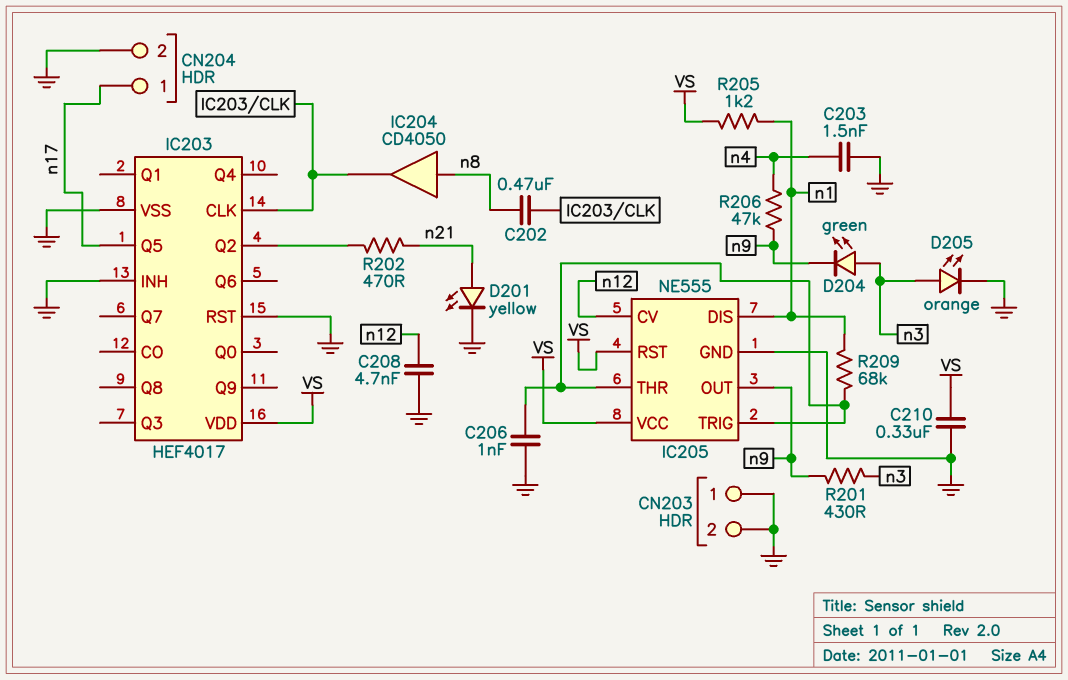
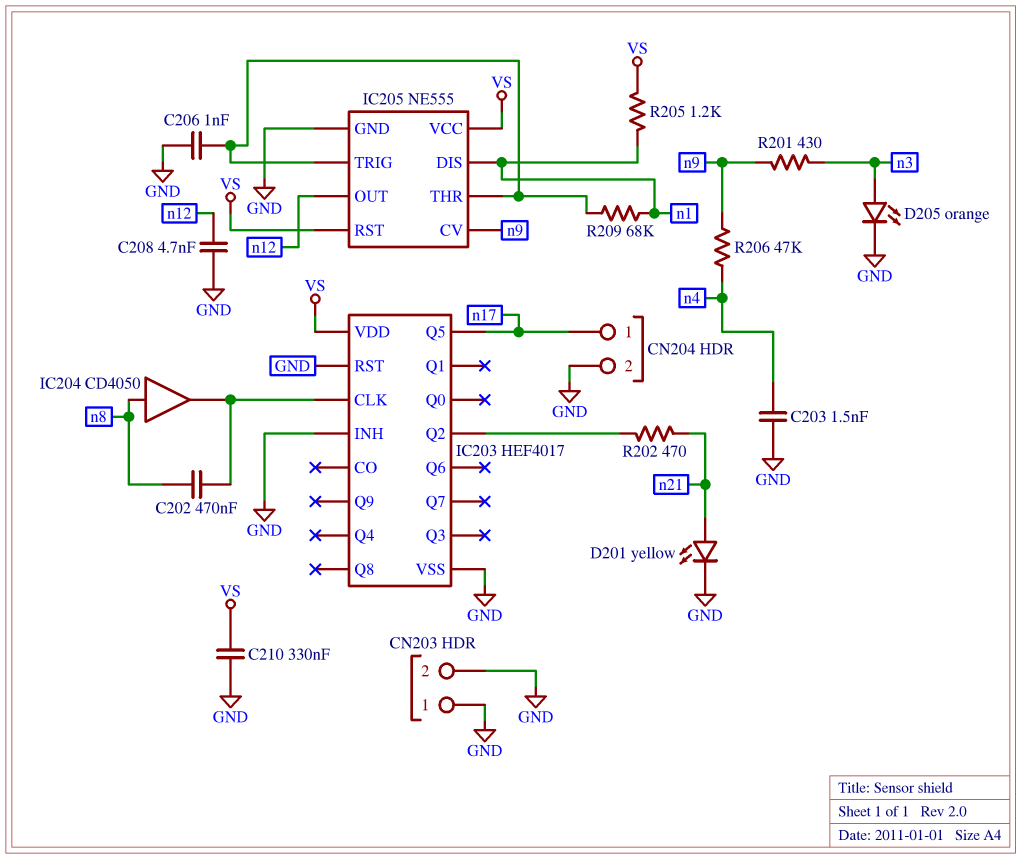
D204: LED green (A n3, K n9) -> none
IC205 pin CV: n12 -> n9
IC205 pin OUT: n9 -> n12

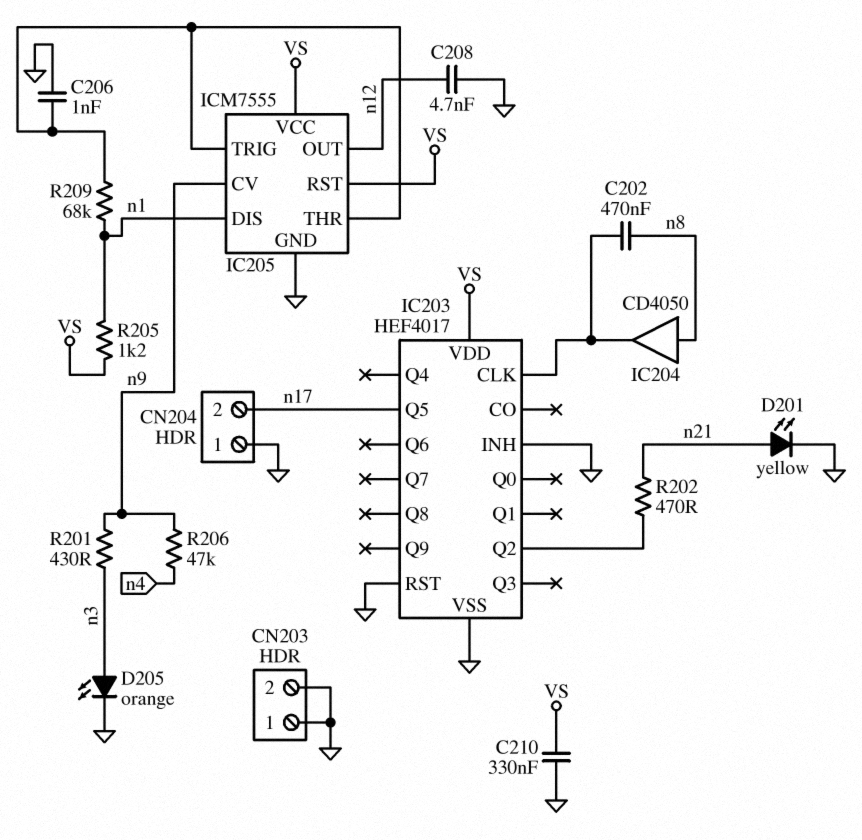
C203: 1.5nF (GND, n4) -> none
CN204 pin 1: n17 -> GND
CN204 pin 2: GND -> n17
IC205: NE555 -> ICM7555

